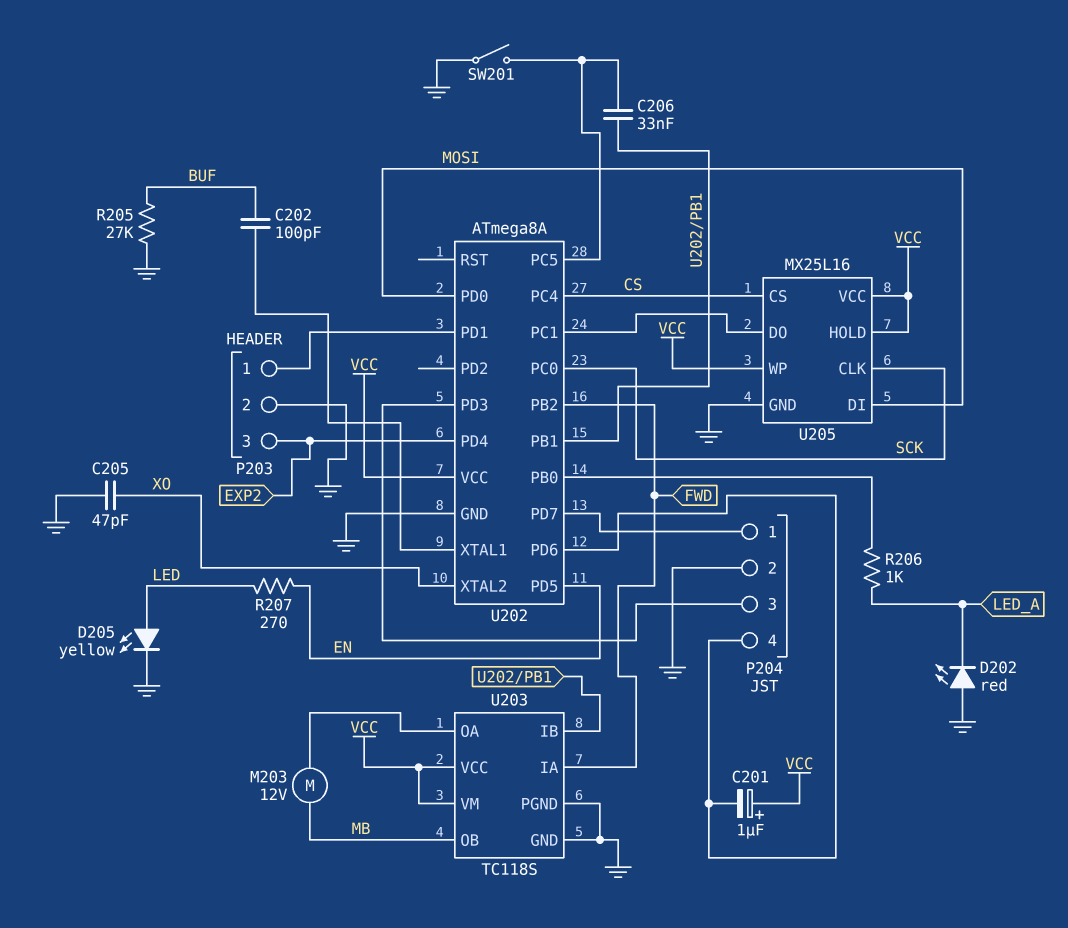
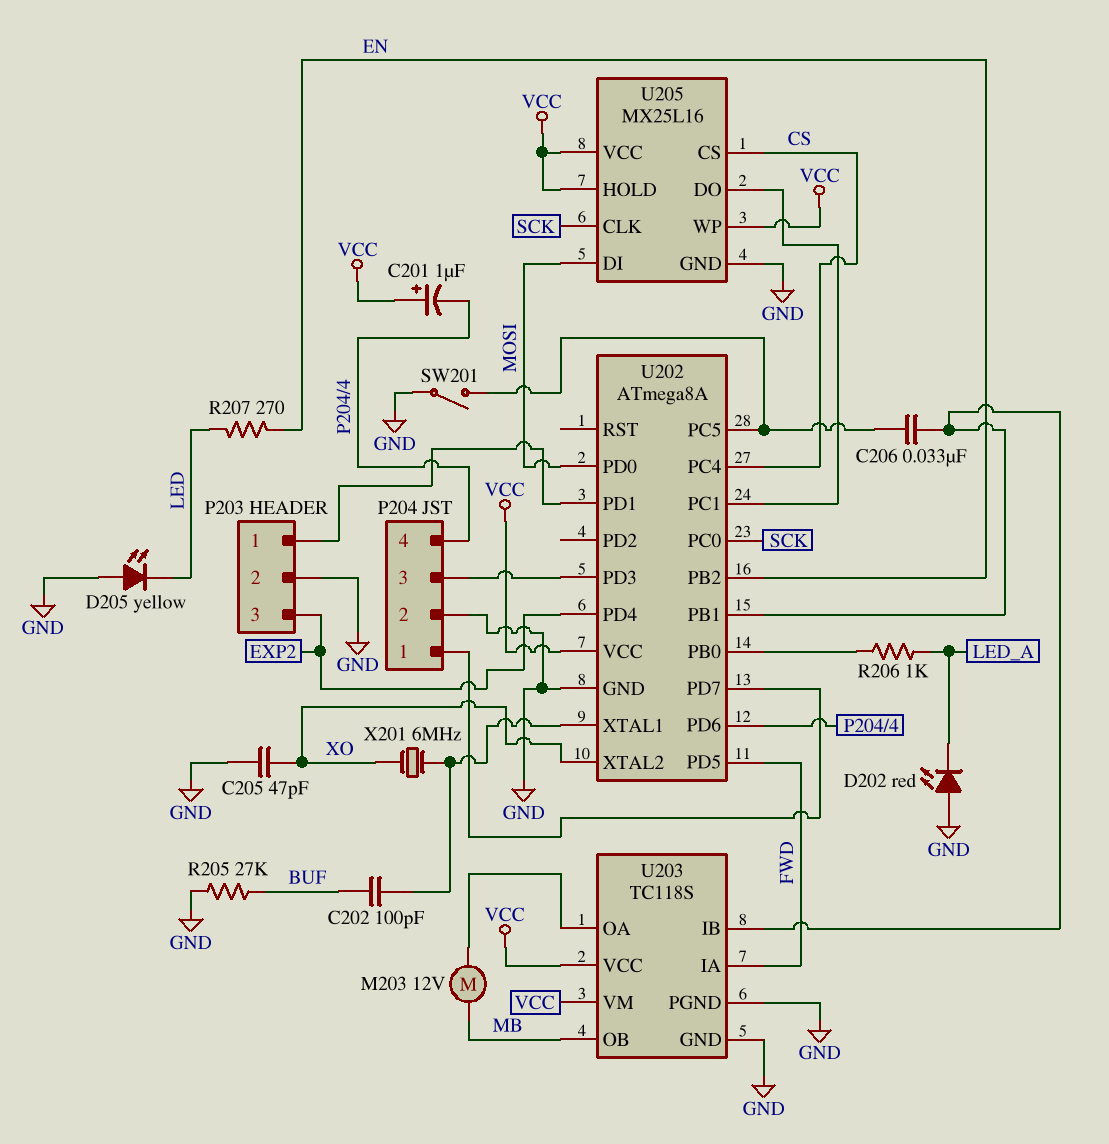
D205: LED yellow (A LED, K GND) -> LED yellow (A GND, K LED)
U202 pin PB2: FWD -> EN
U202 pin PD5: EN -> FWD
X201: none -> 6MHz (U202/XTAL1, XO)

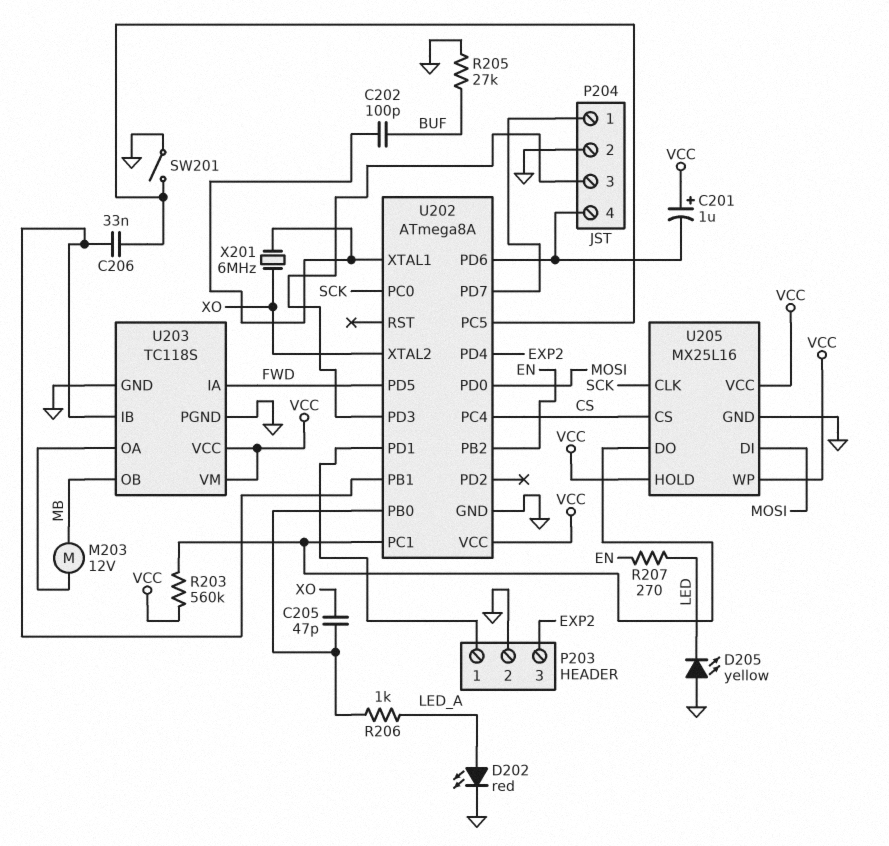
C205: 47pF (GND, XO) -> 47pF (U202/PB0, XO)
D202: LED red (A GND, K LED_A) -> LED red (A LED_A, K GND)
R203: none -> 560k (U202/PC1, VCC)

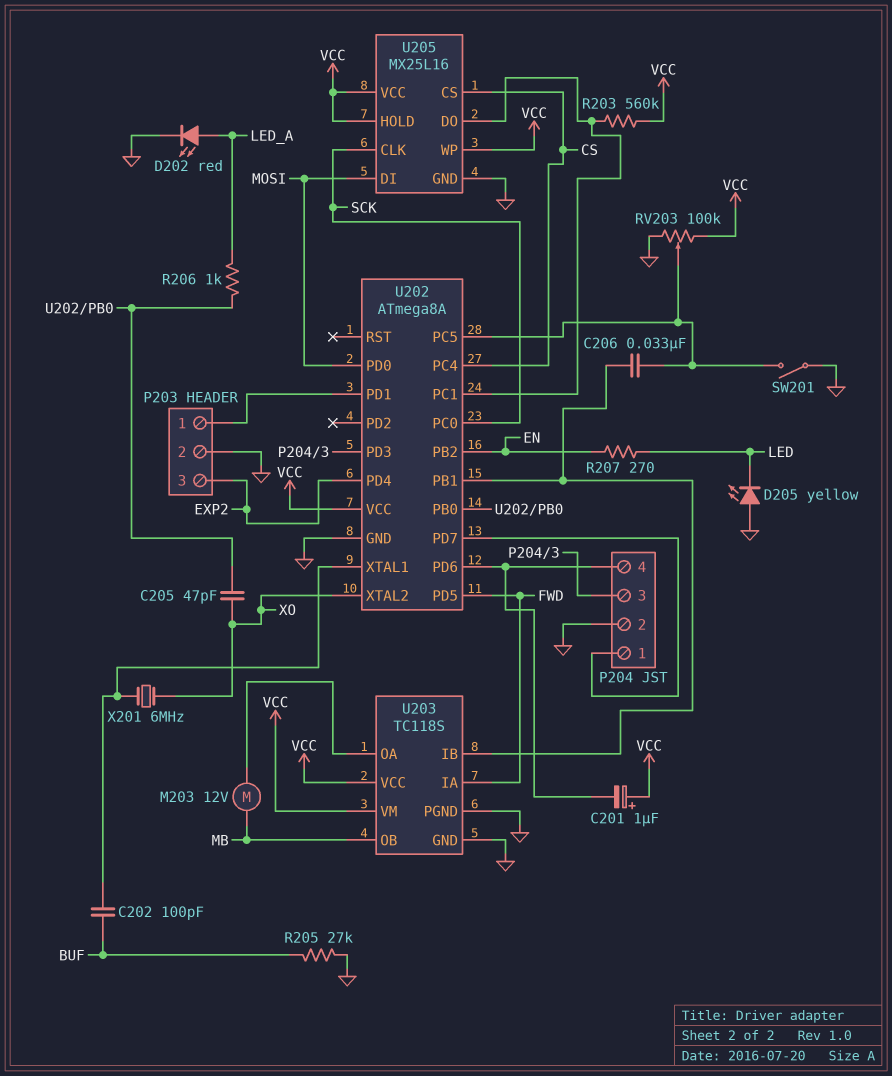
RV203: none -> 100k (GND, VCC, wiper U202/PC5)

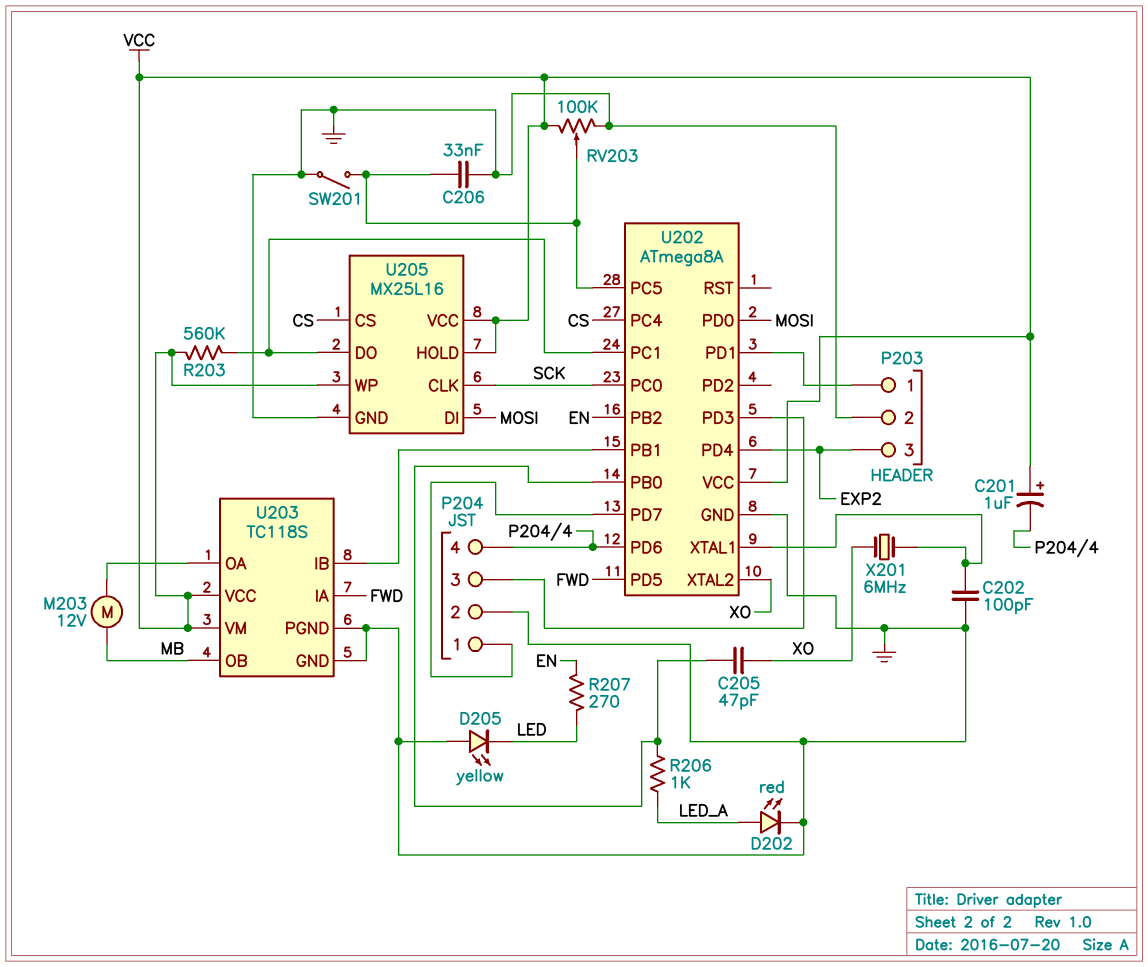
C202: 100pF (BUF, U202/XTAL1) -> 100pF (GND, U202/XTAL1)
C206: 33nF (U202/PB1, U202/PC5) -> 33nF (GND, U202/PC5)
R205: 27k (BUF, GND) -> none

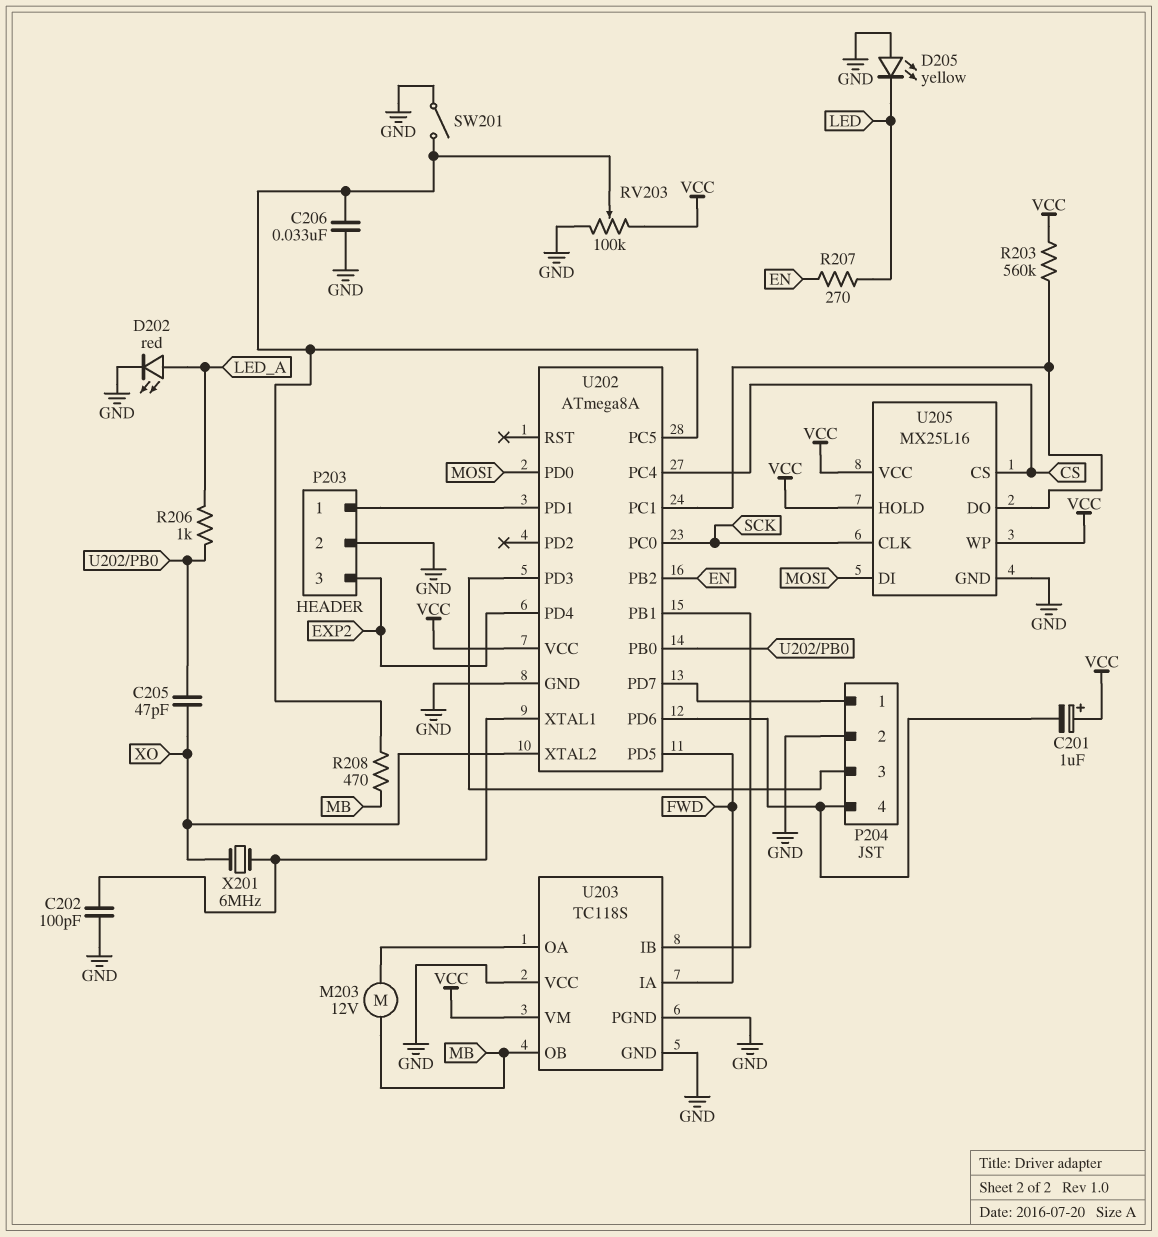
R208: none -> 470 (MB, U202/PC5)
U203 pin VCC: VCC -> GND

